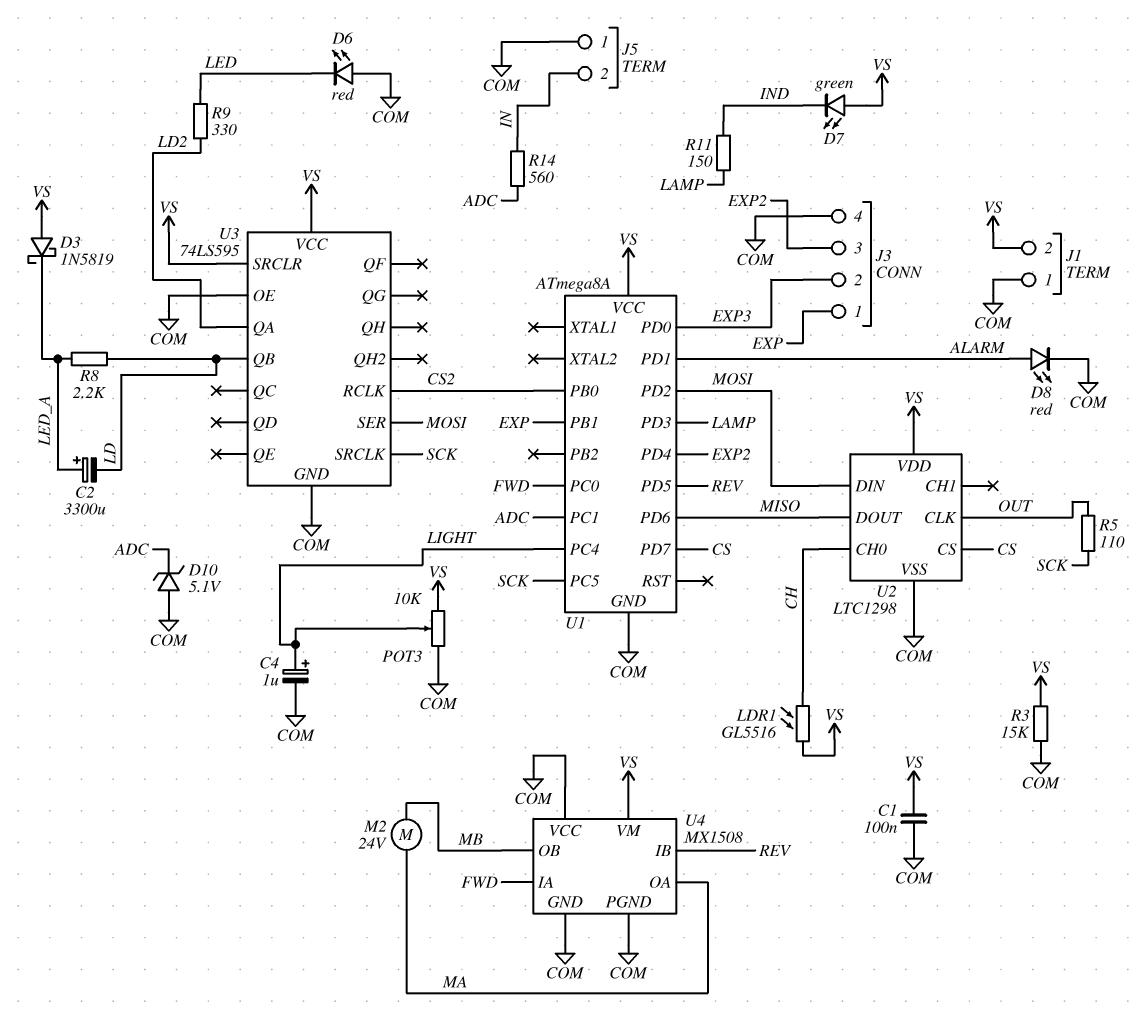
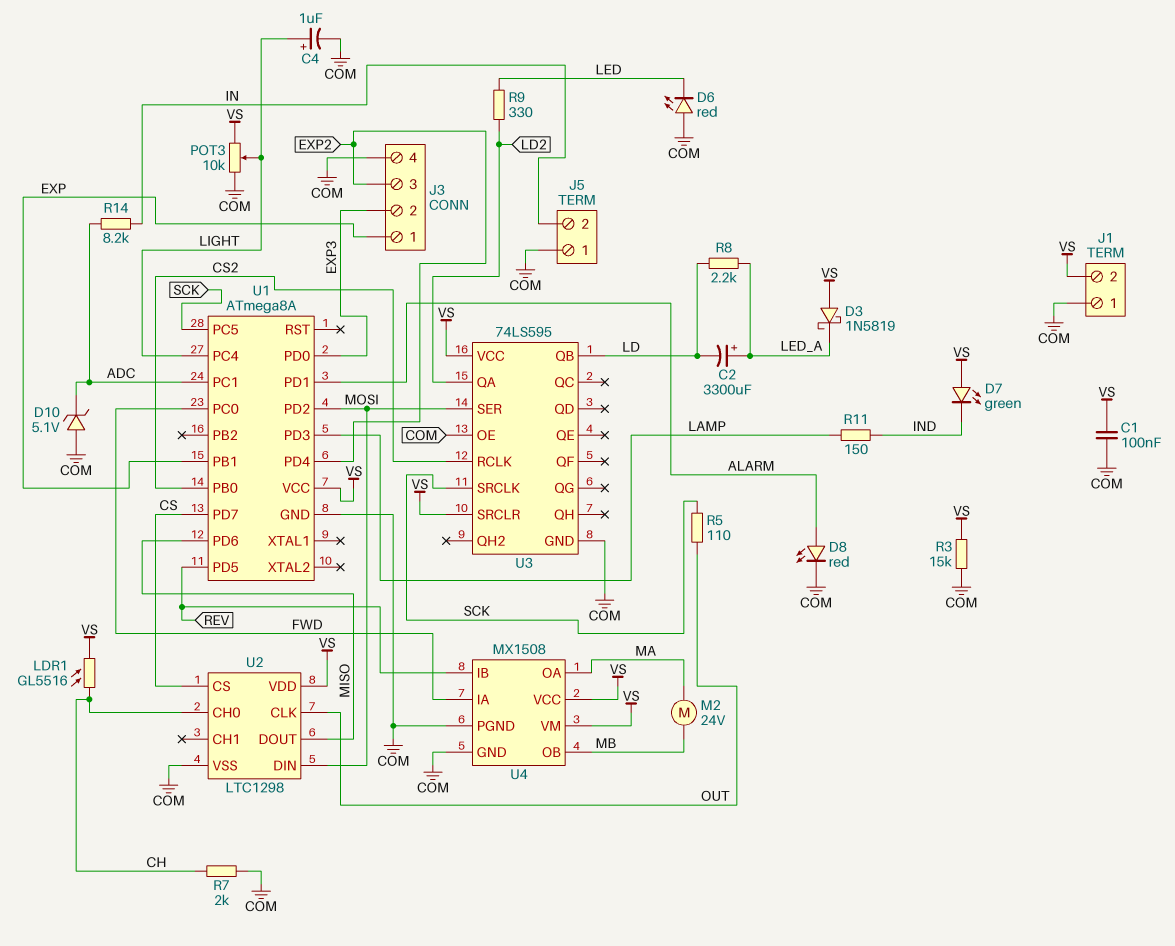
R7: none -> 2k (CH, COM)
R14: 560 (ADC, IN) -> 8.2k (ADC, IN)
U4 pin VCC: COM -> VS

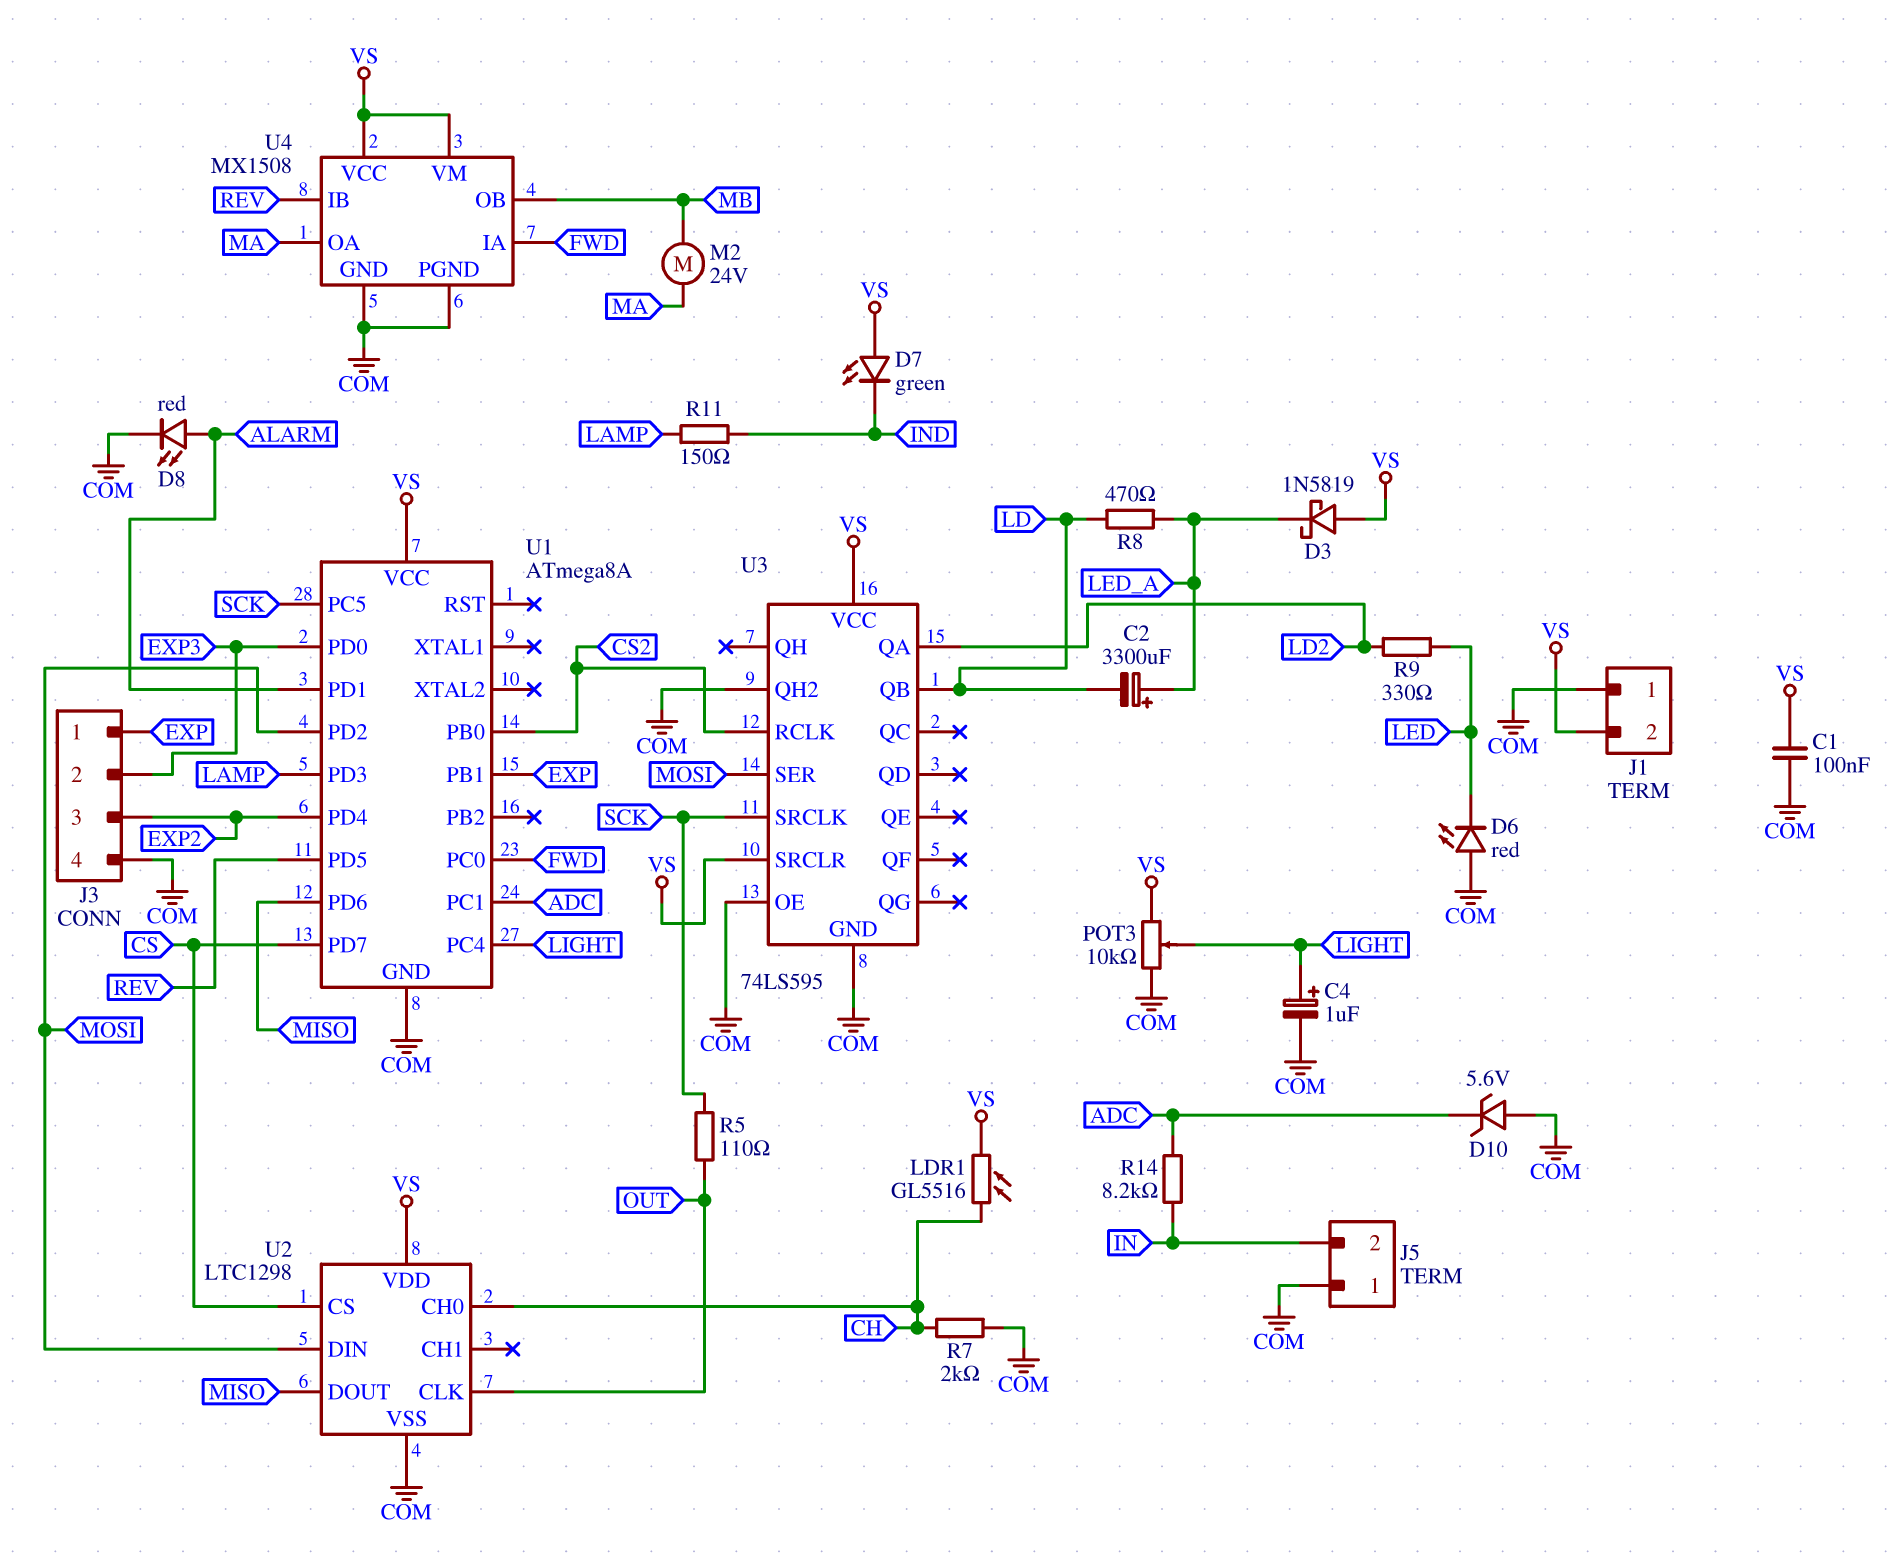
D10: zener 5.1V (A COM, K ADC) -> zener 5.6V (A COM, K ADC)
R3: 15k (COM, VS) -> none
R8: 2.2k (LD, LED_A) -> 470 (LD, LED_A)
U3 pin QH2: none -> COM

